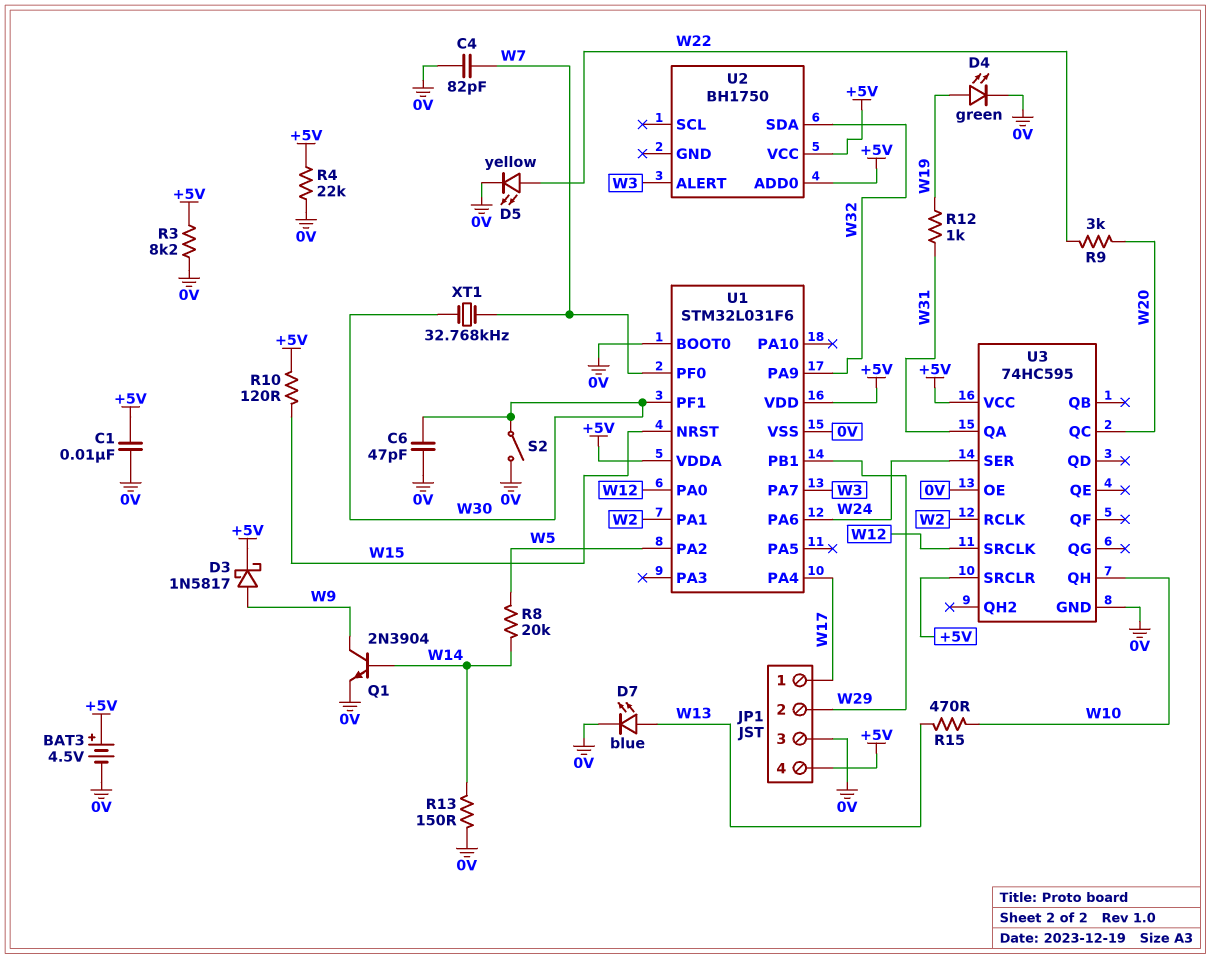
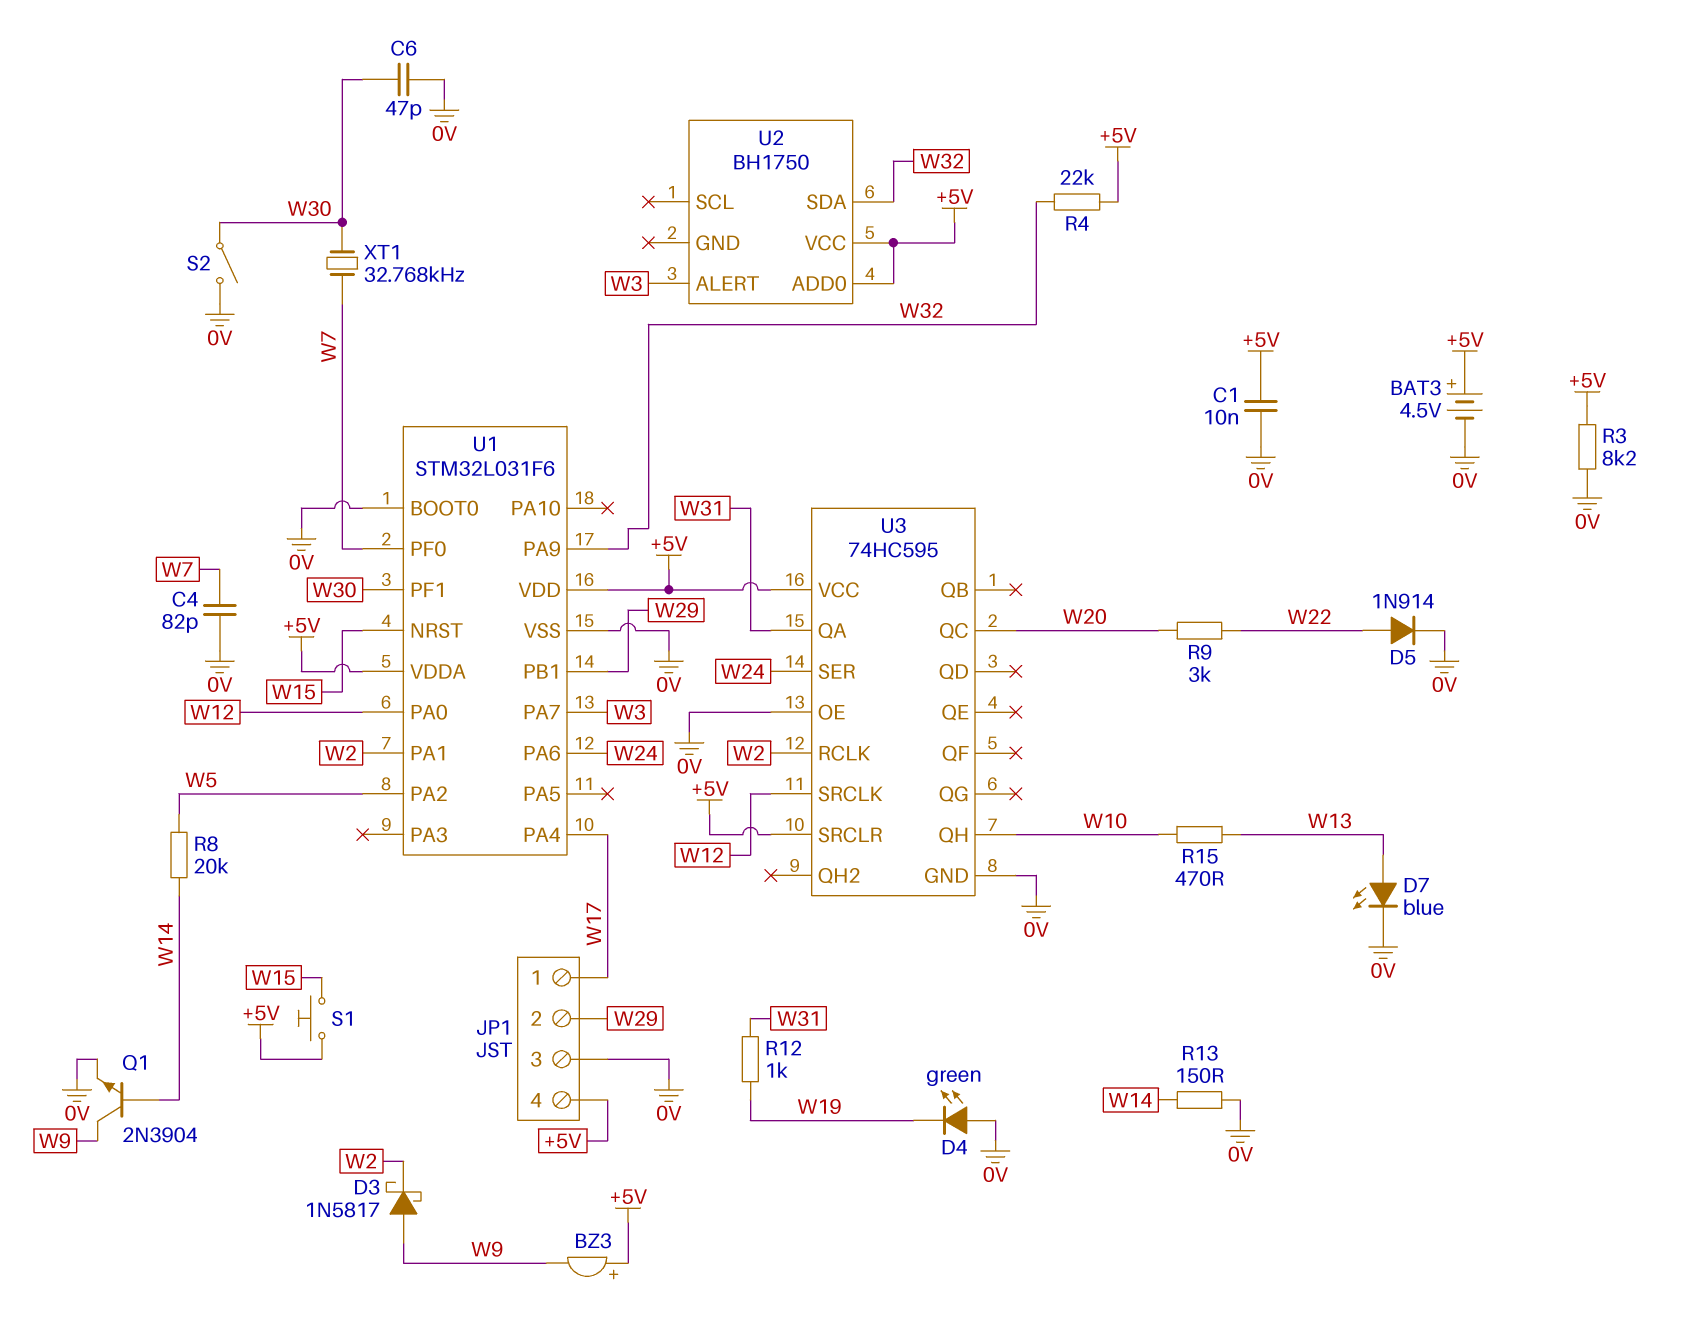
BZ3: none -> buzzer (plus +5V, minus W9)
D3: schottky 1N5817 (A W9, K +5V) -> schottky 1N5817 (A W9, K W2)
D4: LED green (A W19, K 0V) -> LED green (A 0V, K W19)
D5: LED yellow (A W22, K 0V) -> diode 1N914 (A W22, K 0V)
R4: 22k (+5V, 0V) -> 22k (+5V, W32)
R10: 120 (+5V, W15) -> none
S1: none -> button (+5V, W15)

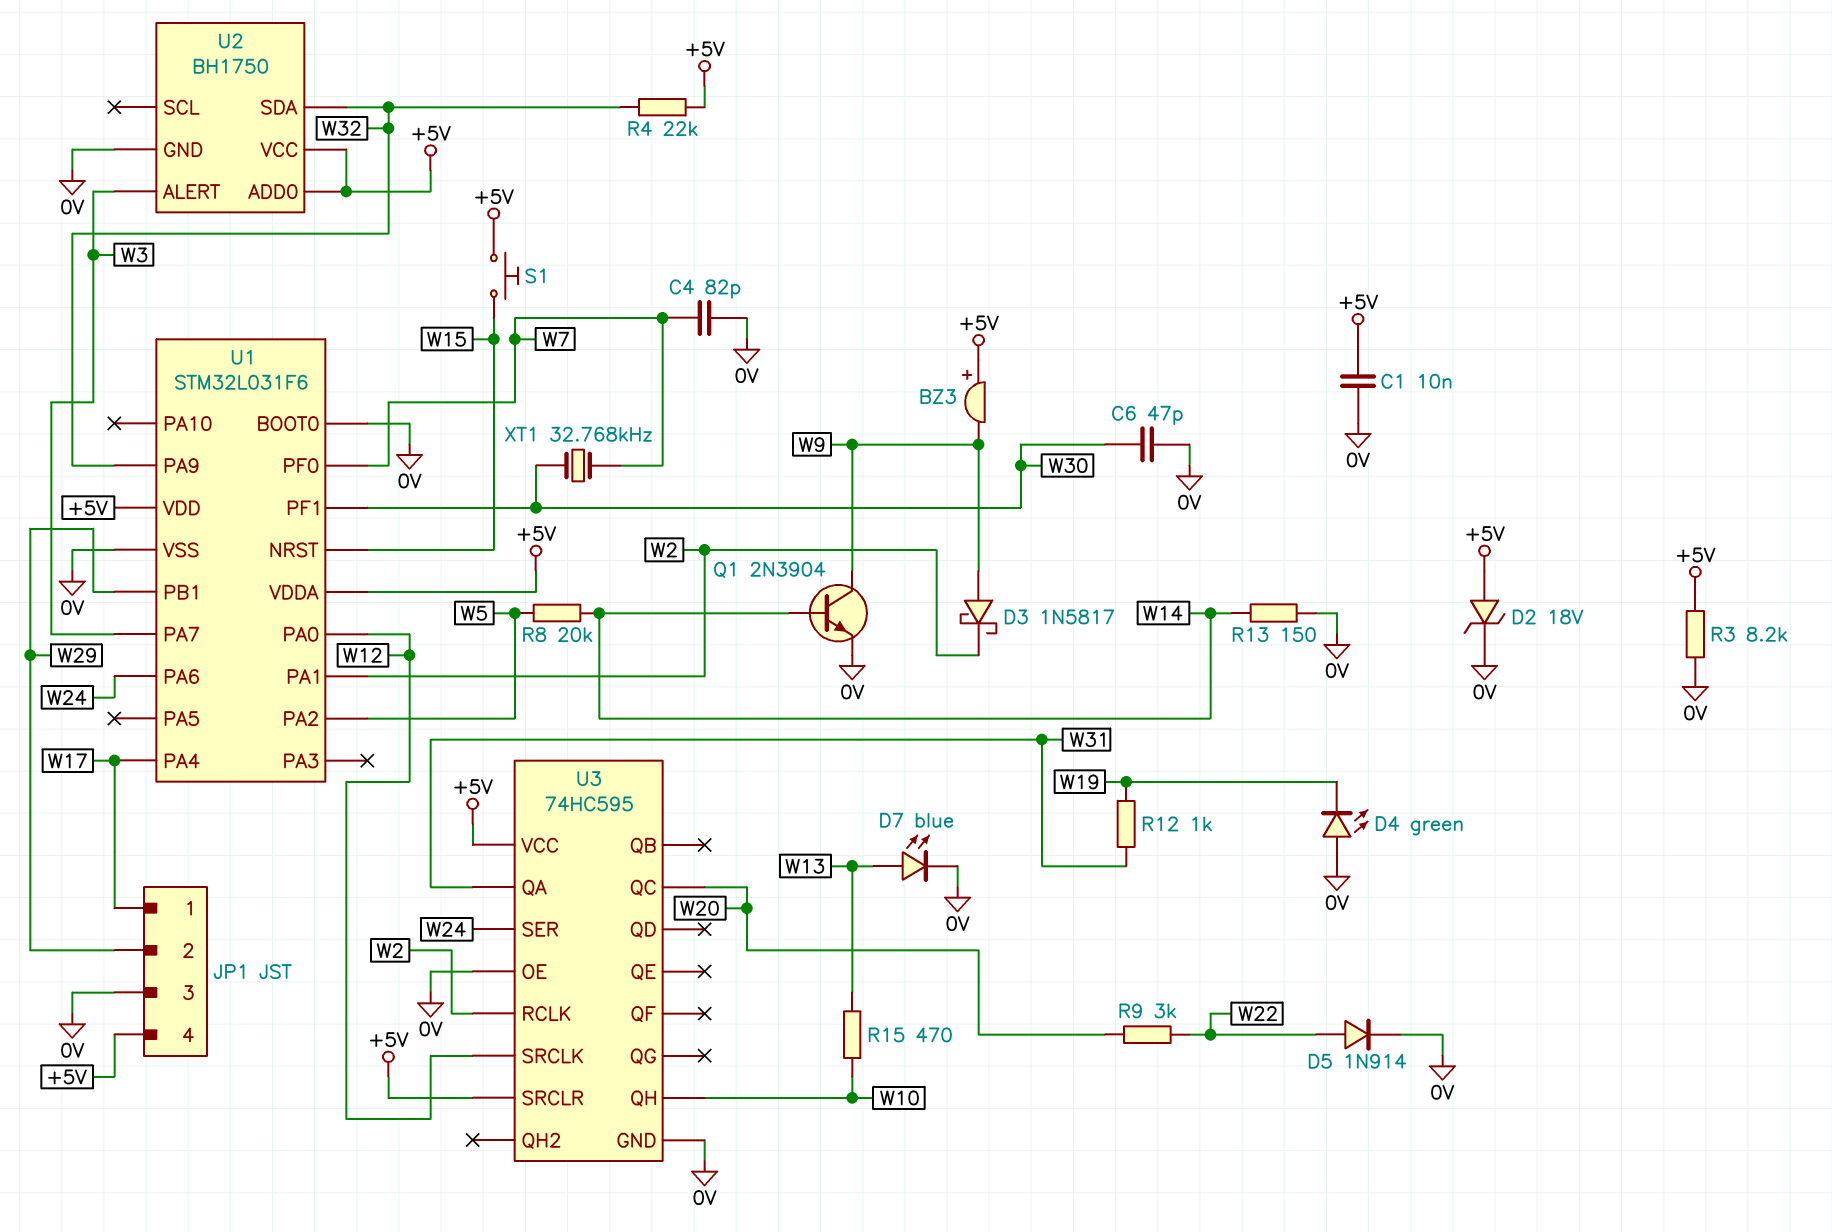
BAT3: 4.5V (plus +5V, minus 0V) -> none
D2: none -> zener 18V (A +5V, K 0V)
S2: switch (0V, W30) -> none
U2 pin GND: none -> 0V

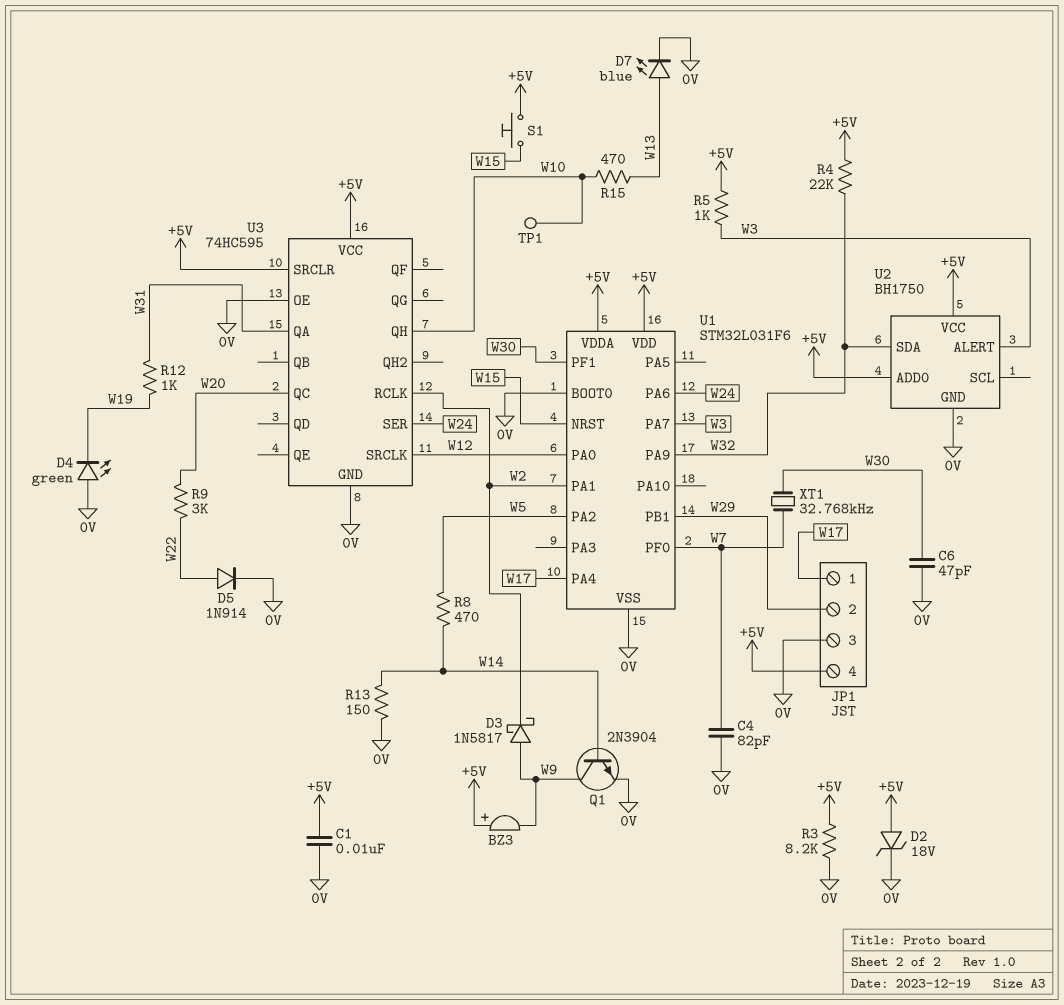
R5: none -> 1k (+5V, W3)
R8: 20k (W5, W14) -> 470 (W5, W14)
TP1: none -> test point (W10)

